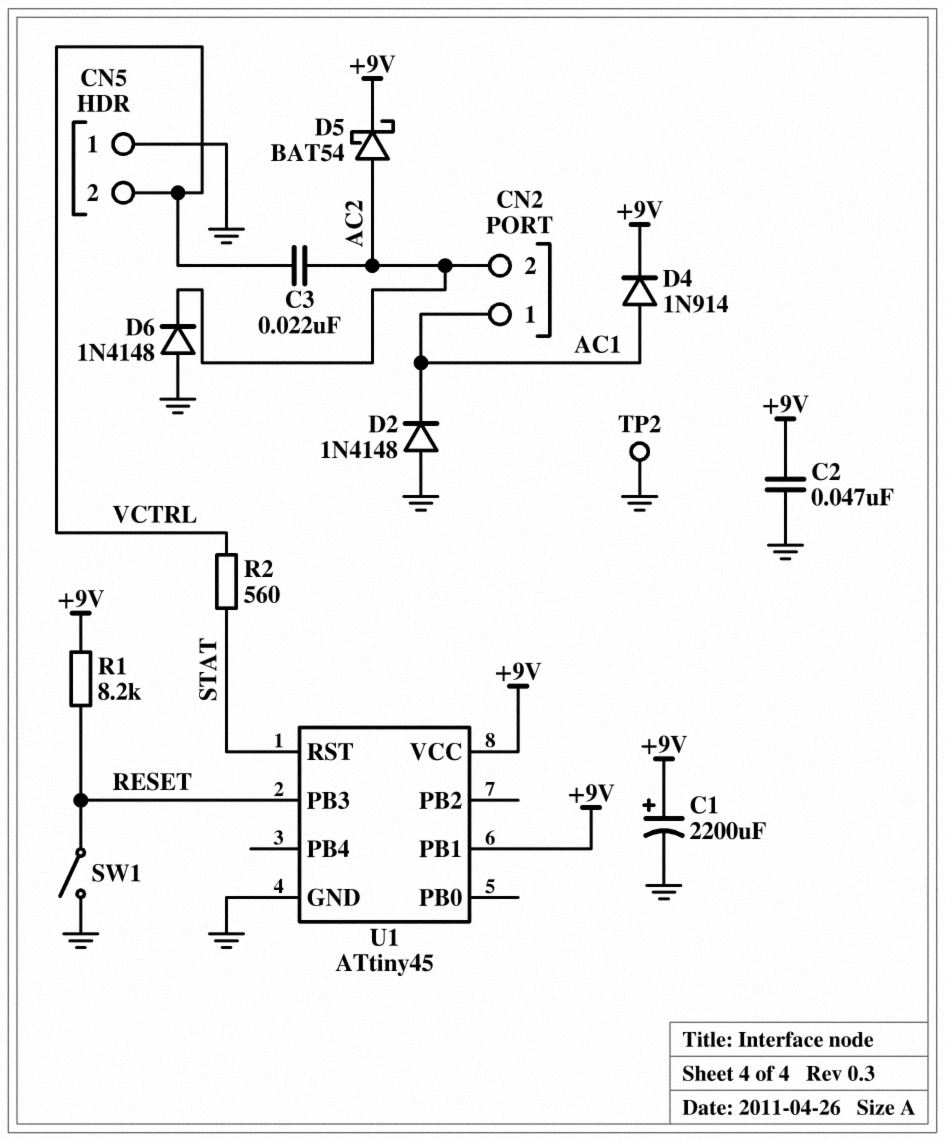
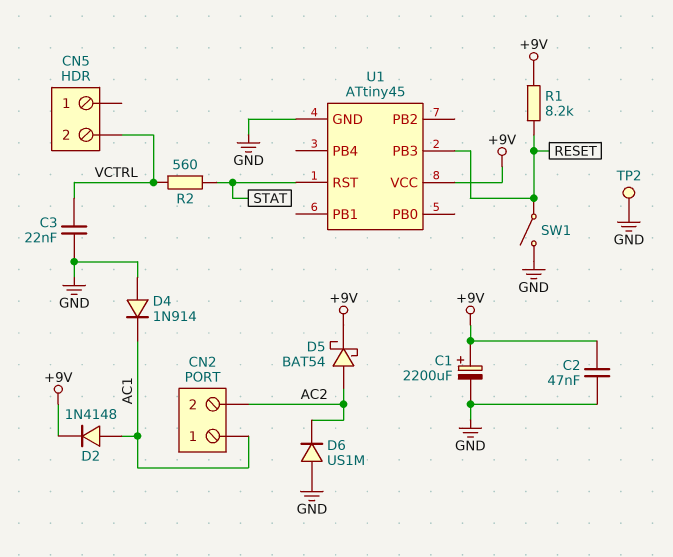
C3: 22nF (AC2, VCTRL) -> 22nF (GND, VCTRL)
CN5 pin 1: GND -> none
D2: diode 1N4148 (A GND, K AC1) -> diode 1N4148 (A AC1, K +9V)
D4: diode 1N914 (A AC1, K +9V) -> diode 1N914 (A GND, K AC1)
D6: diode 1N4148 (A GND, K AC2) -> diode US1M (A GND, K AC2)
U1 pin PB1: +9V -> none

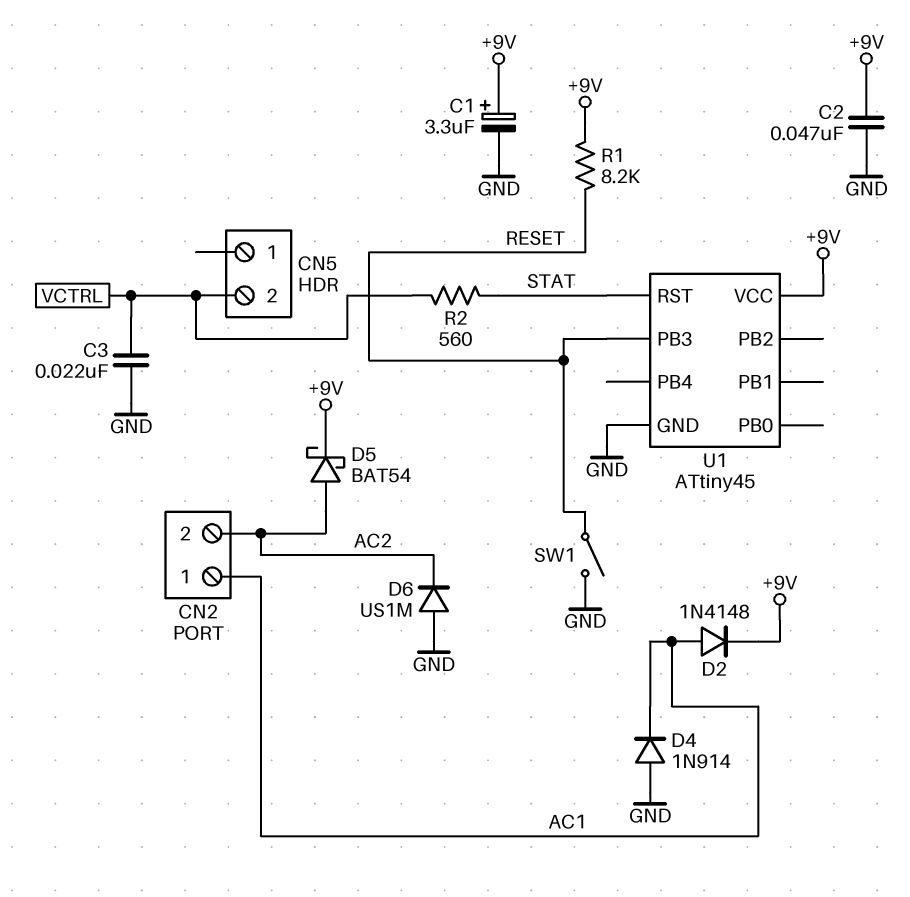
C1: 2200uF (plus +9V, minus GND) -> 3.3uF (plus +9V, minus GND)
TP2: test point (GND) -> none

